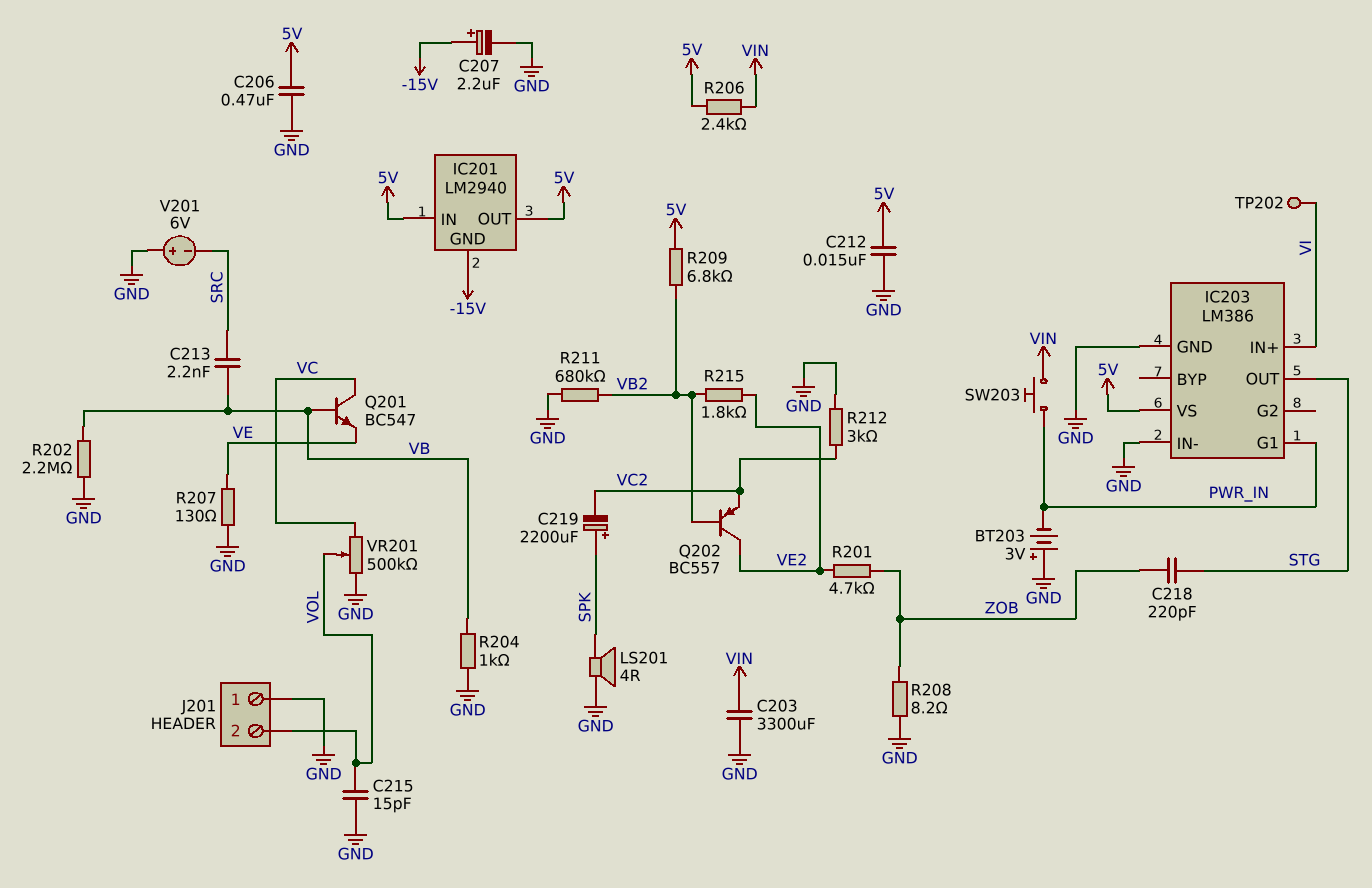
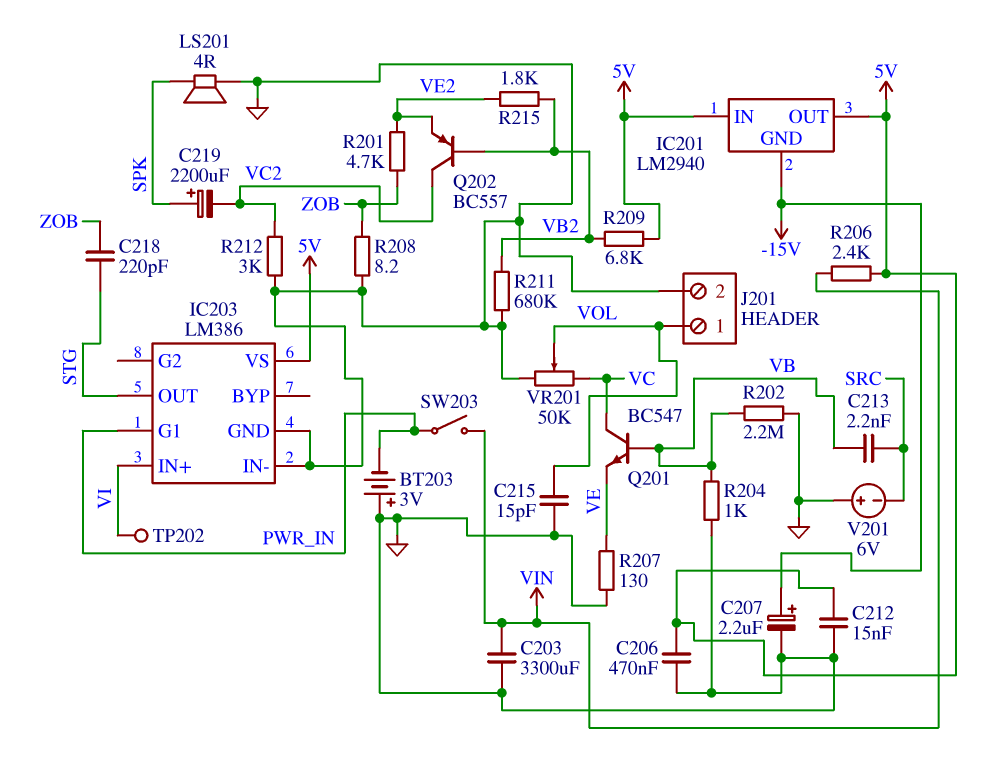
J201 pin 1: GND -> VOL
J201 pin 2: VOL -> GND
Q202: PNP BC557 (B VB2, C VE2, E VC2) -> PNP BC557 (B VB2, C VC2, E VE2)
SW203: button (PWR_IN, VIN) -> switch (PWR_IN, VIN)
VR201: 500k (GND, VC, wiper VOL) -> 50k (GND, VC, wiper VOL)

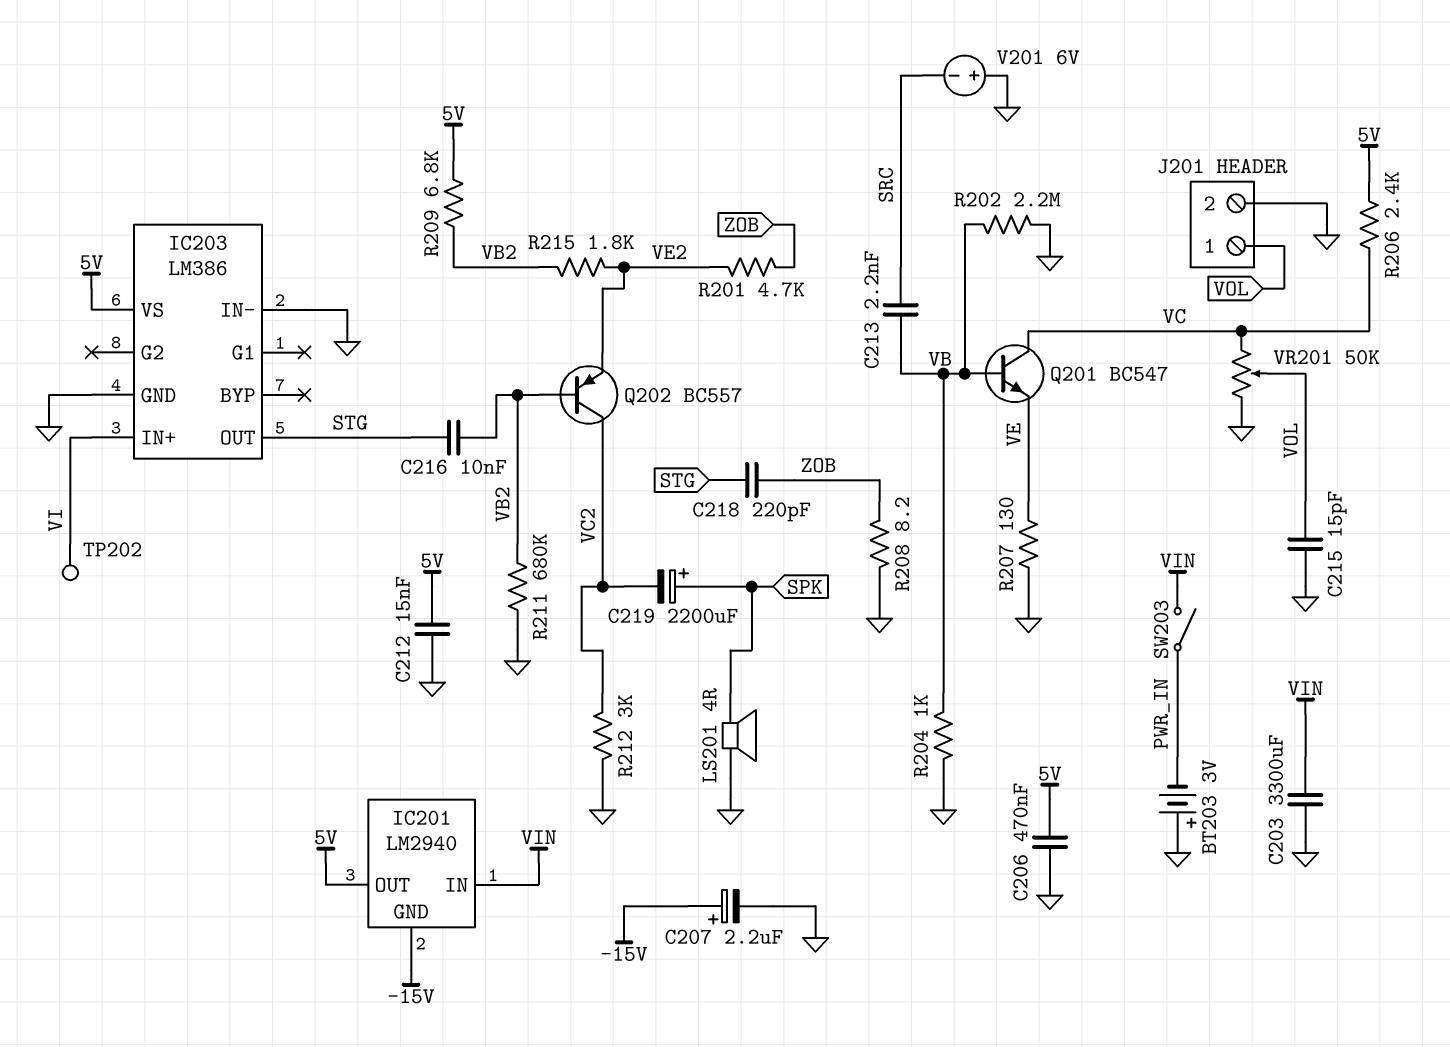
C216: none -> 10nF (STG, VB2)
IC201 pin IN: 5V -> VIN
IC203 pin G1: PWR_IN -> none
R206: 2.4k (5V, VIN) -> 2.4k (5V, VC)

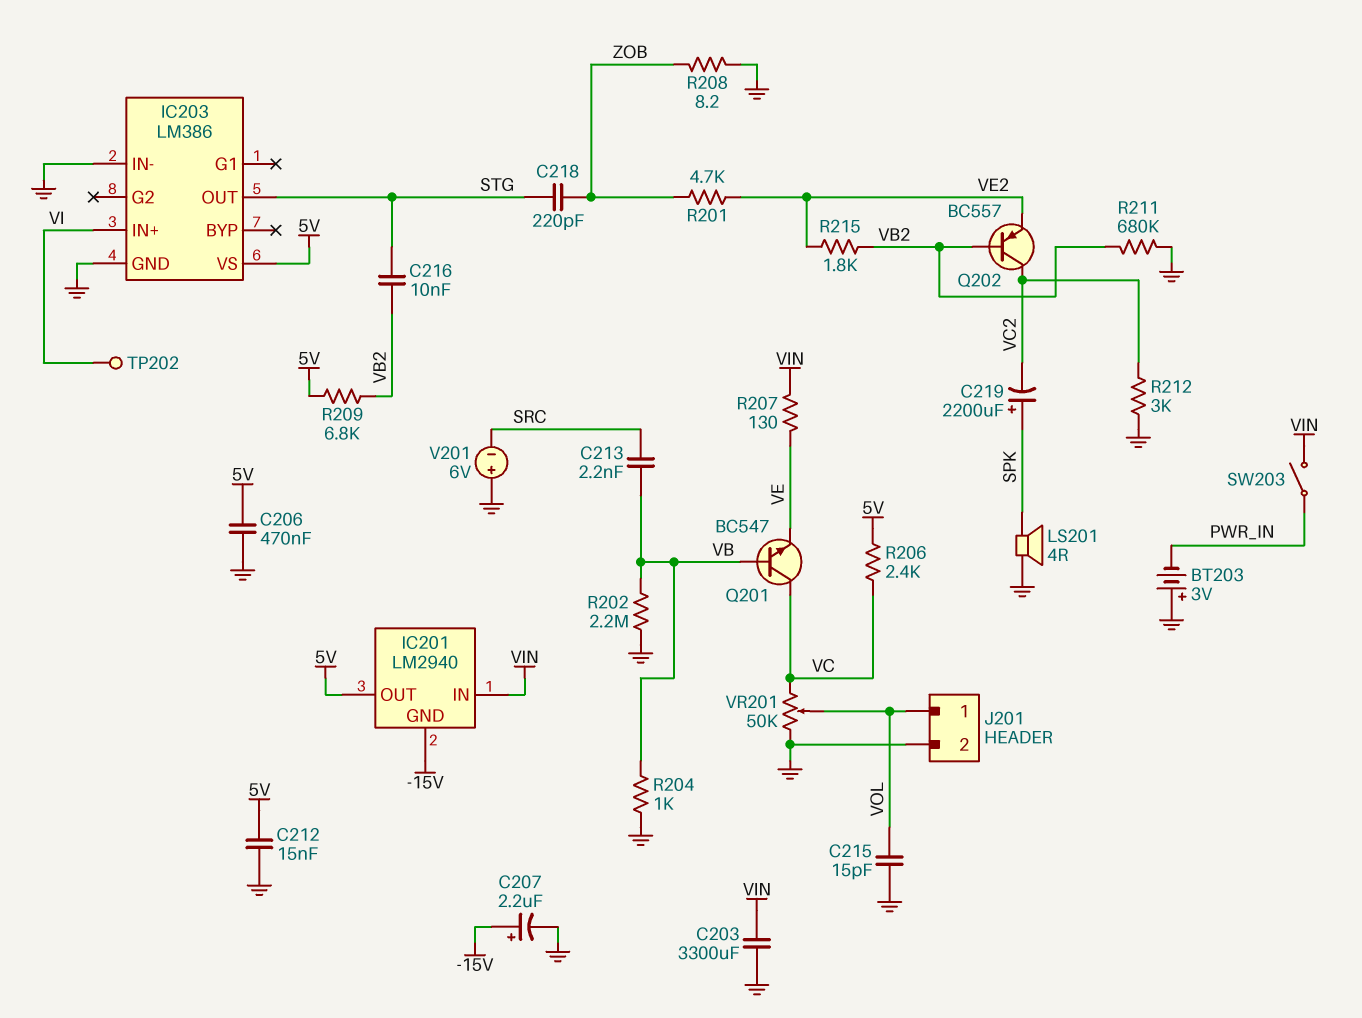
R207: 130 (GND, VE) -> 130 (VE, VIN)

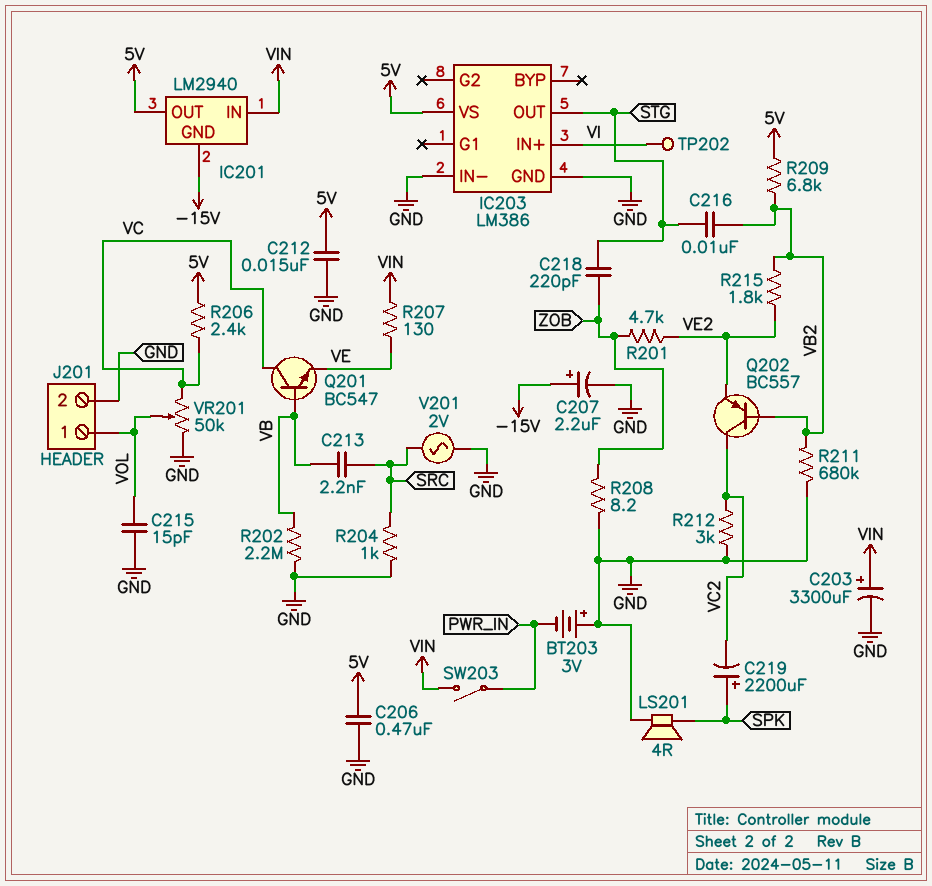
C203: 3300uF (GND, VIN) -> 3300uF (plus VIN, minus GND)
R204: 1k (GND, VB) -> 1k (GND, SRC)
V201: 6V (plus GND, minus SRC) -> AC 2V (GND, SRC)

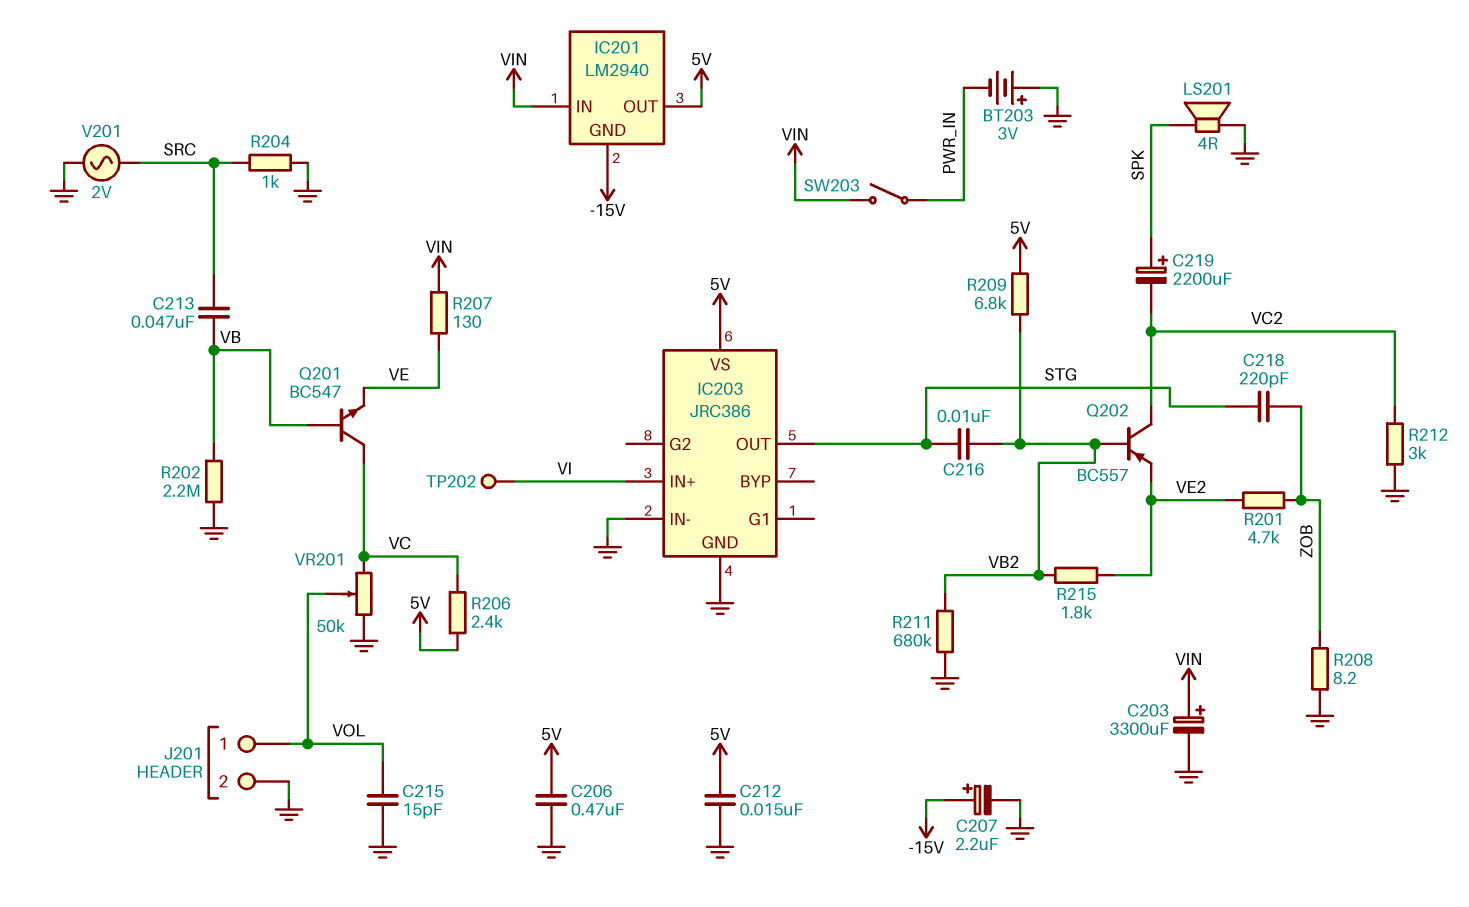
C213: 2.2nF (SRC, VB) -> 47nF (SRC, VB)
IC203: LM386 -> JRC386

